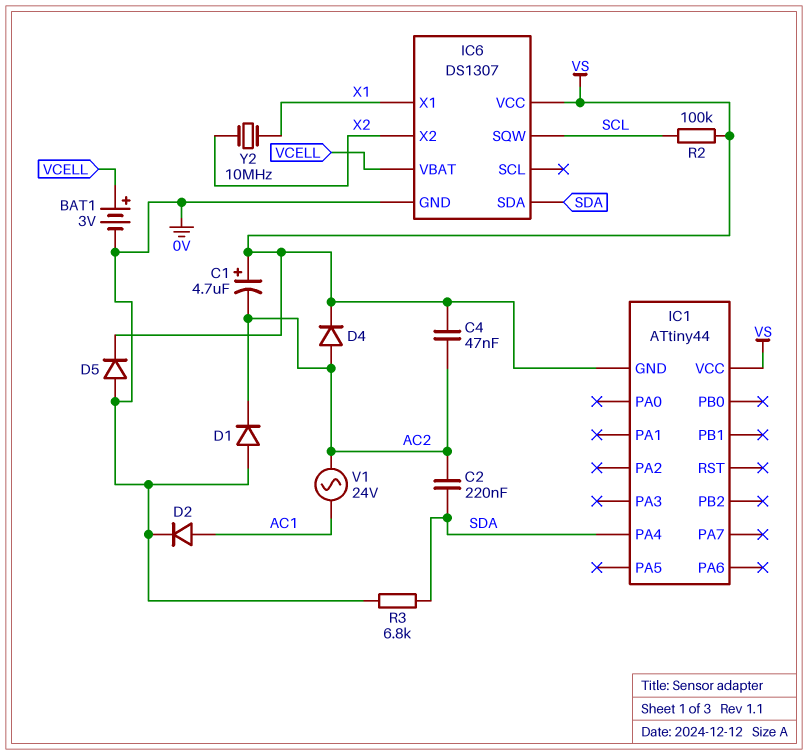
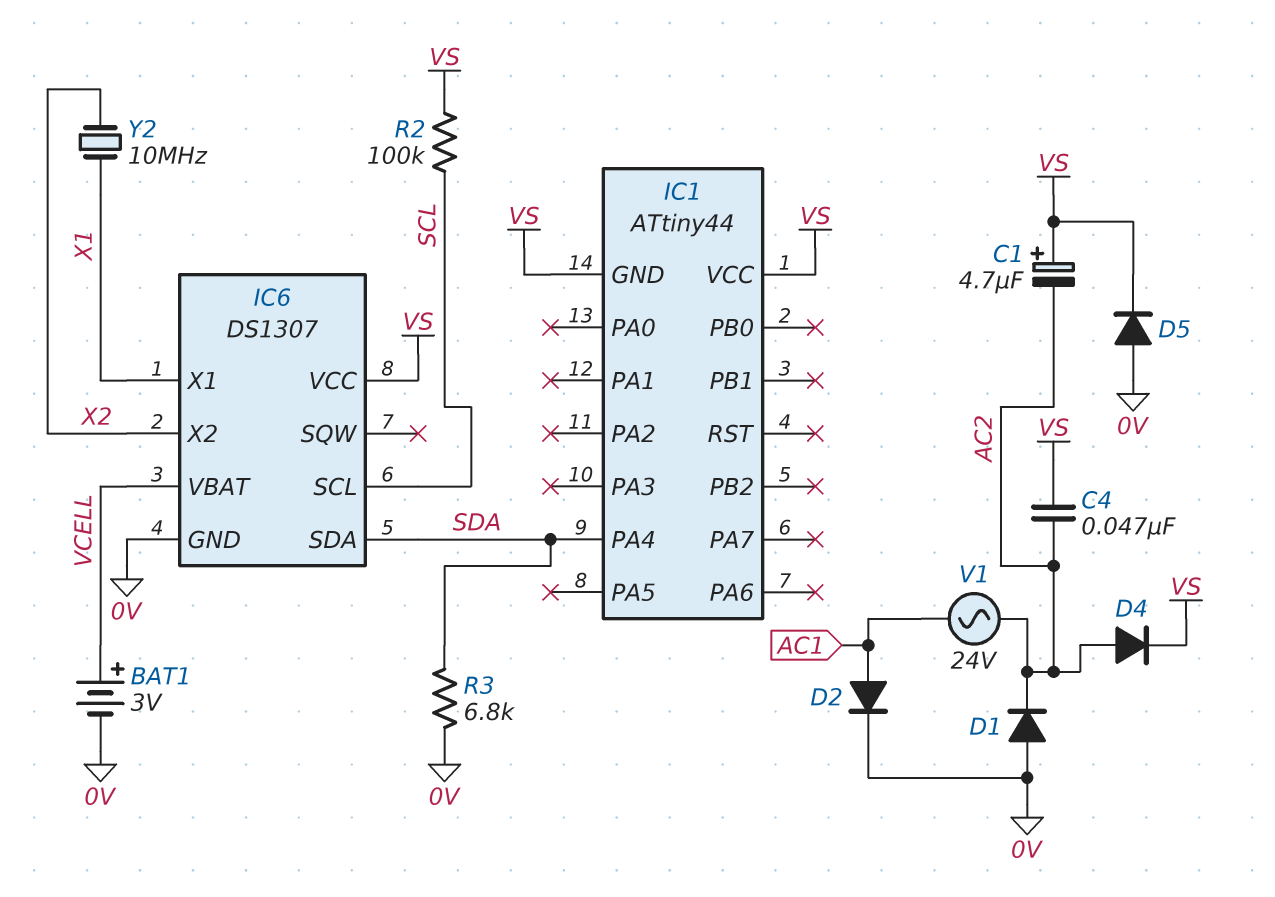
C2: 220nF (AC2, SDA) -> none
IC6 pin SCL: none -> SCL
IC6 pin SQW: SCL -> none

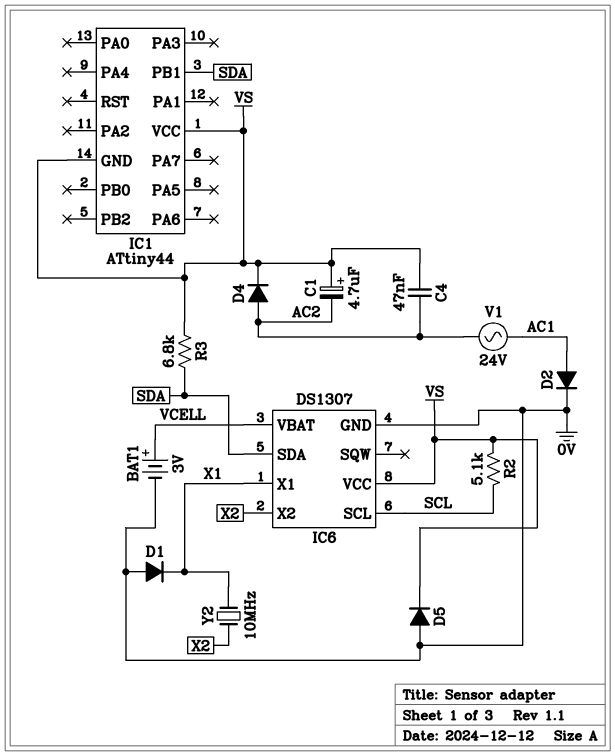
D1: diode (A 0V, K AC2) -> diode (A 0V, K X1)
IC1 pin PA4: SDA -> none
IC1 pin PB1: none -> SDA
R2: 100k (SCL, VS) -> 5.1k (SCL, VS)
R3: 6.8k (0V, SDA) -> 6.8k (SDA, VS)

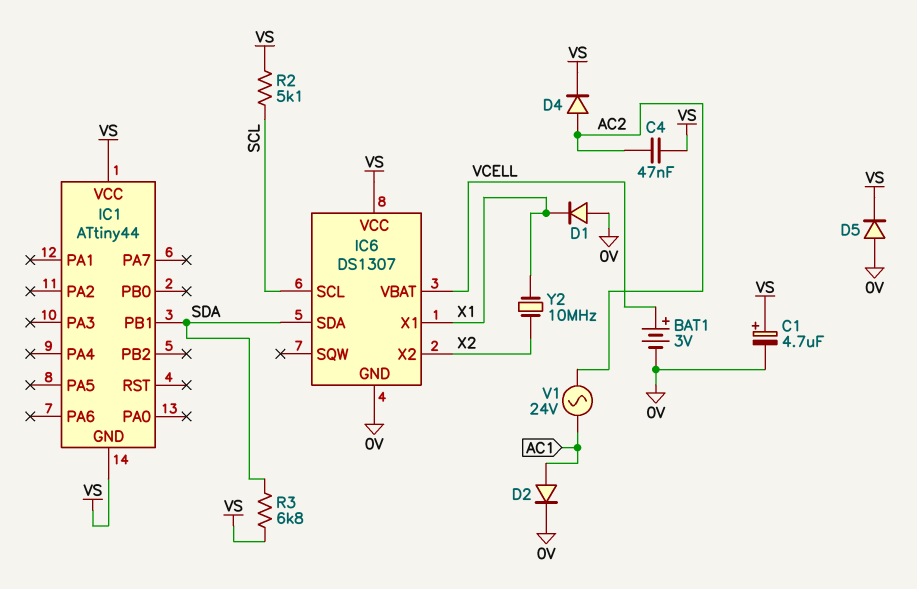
C1: 4.7uF (plus VS, minus AC2) -> 4.7uF (plus VS, minus 0V)

